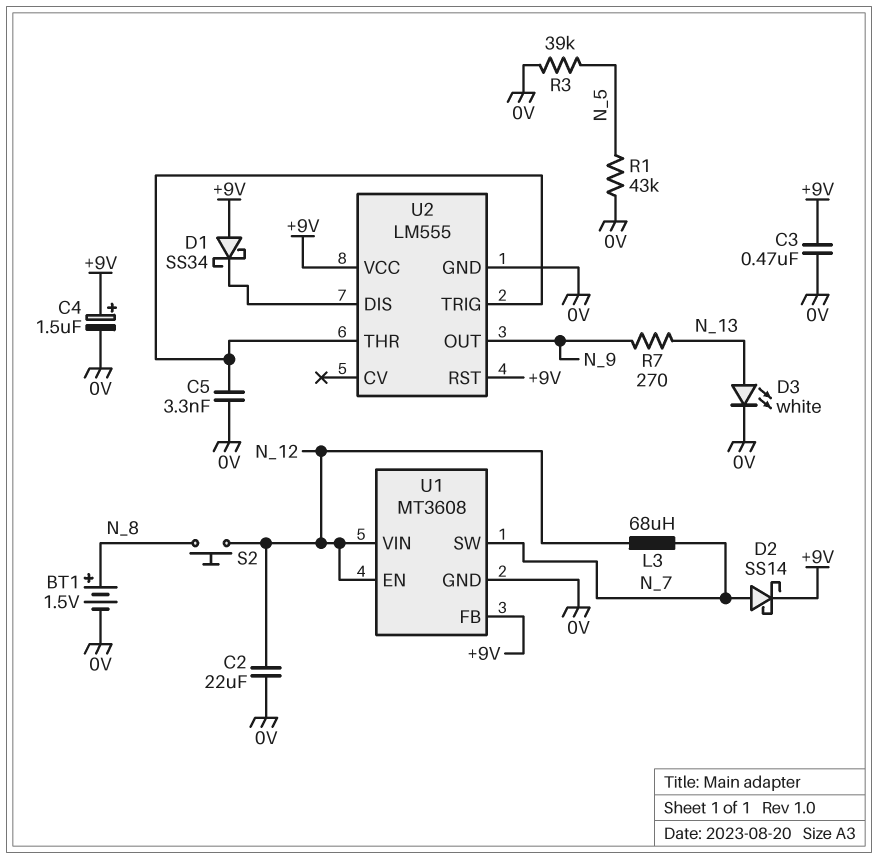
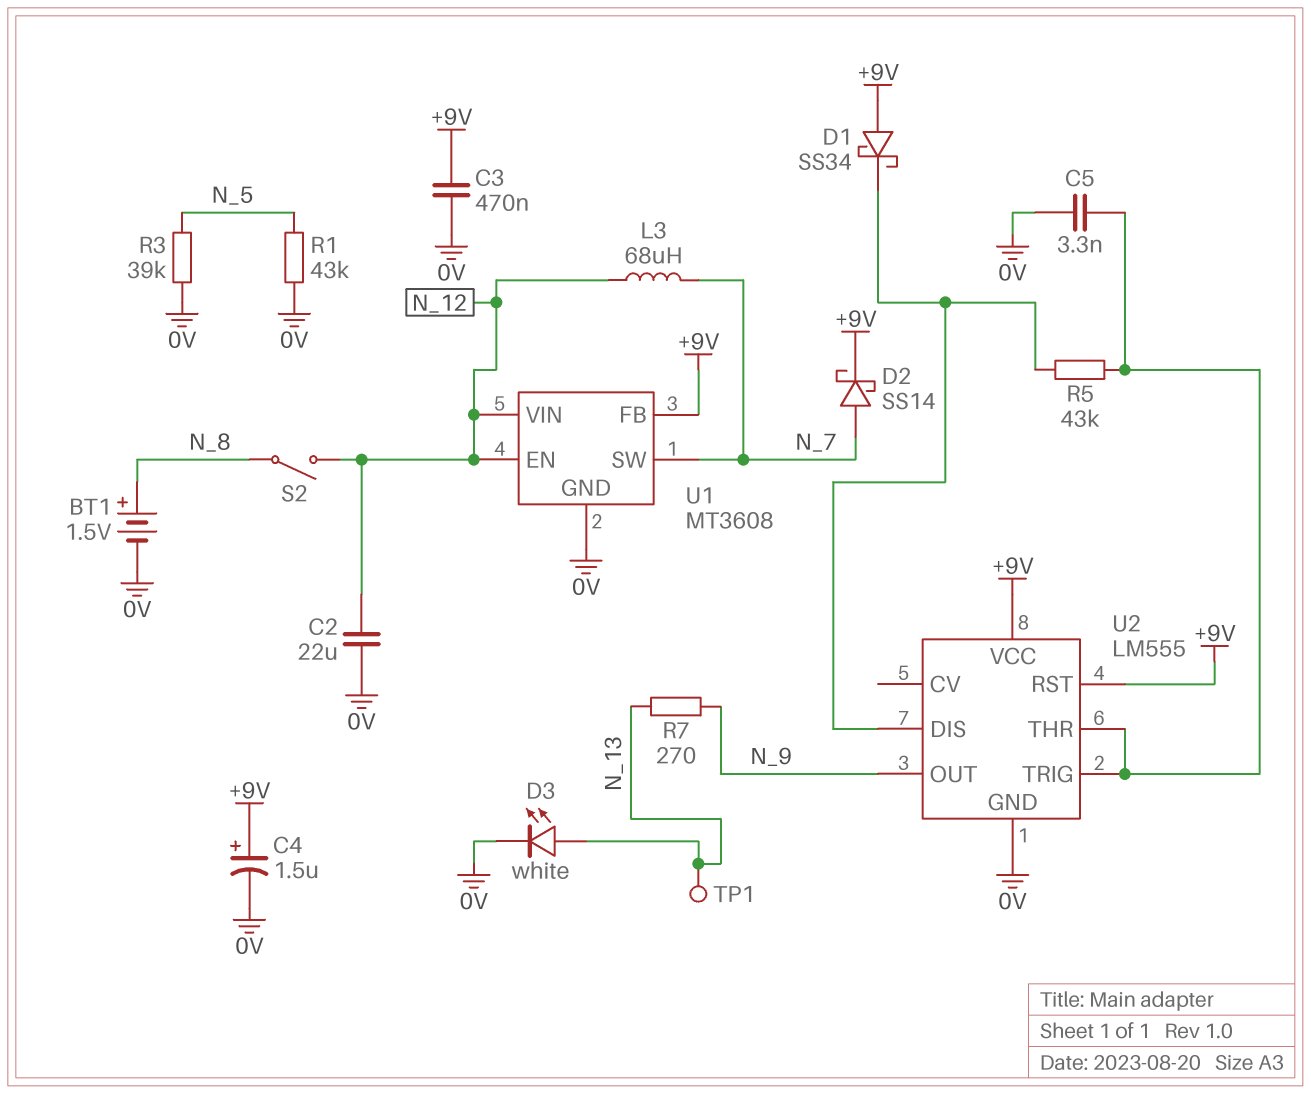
R5: none -> 43k (U2/DIS, U2/THR)
S2: button (N_8, N_12) -> switch (N_8, N_12)
TP1: none -> test point (N_13)

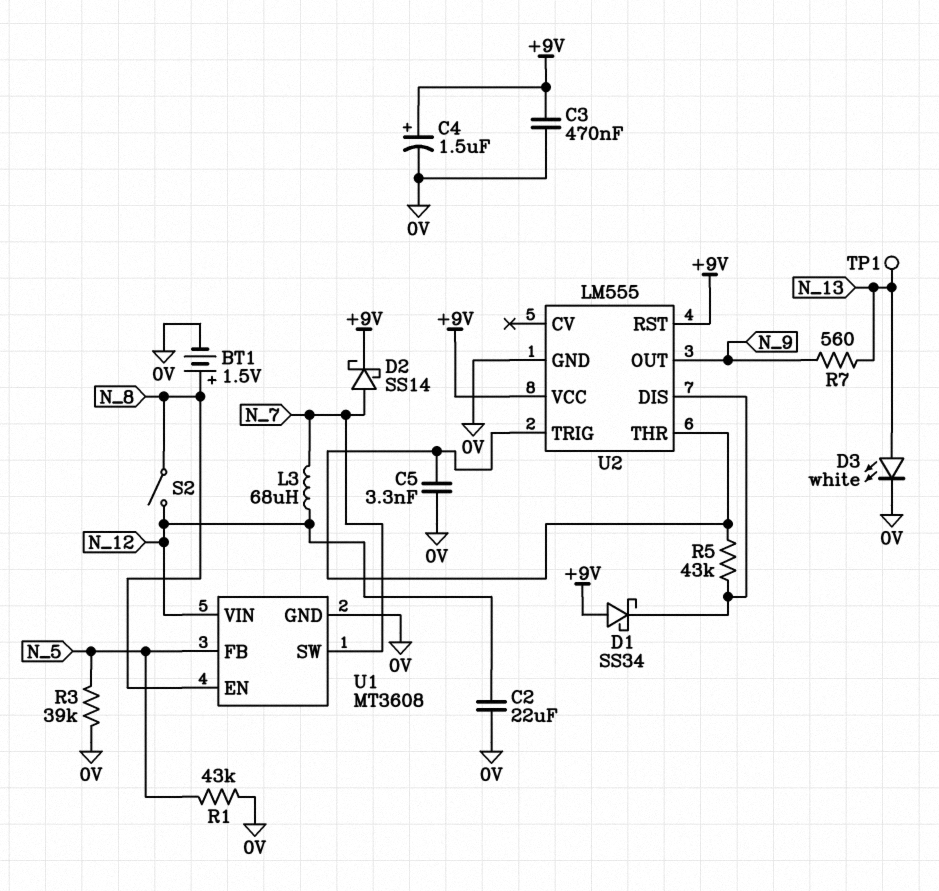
R7: 270 (N_9, N_13) -> 560 (N_9, N_13)
U1 pin EN: N_12 -> N_8
U1 pin FB: +9V -> N_5

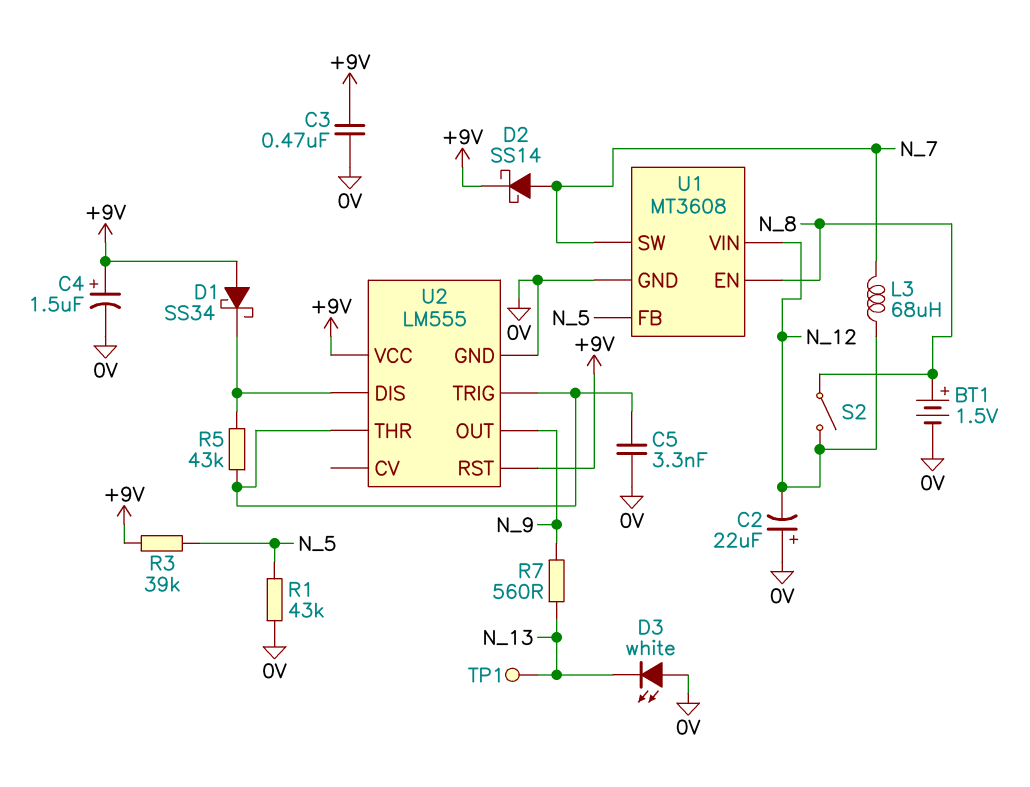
C2: 22uF (0V, N_12) -> 22uF (plus 0V, minus N_12)
D3: LED white (A N_13, K 0V) -> LED white (A 0V, K N_13)
R3: 39k (0V, N_5) -> 39k (+9V, N_5)

